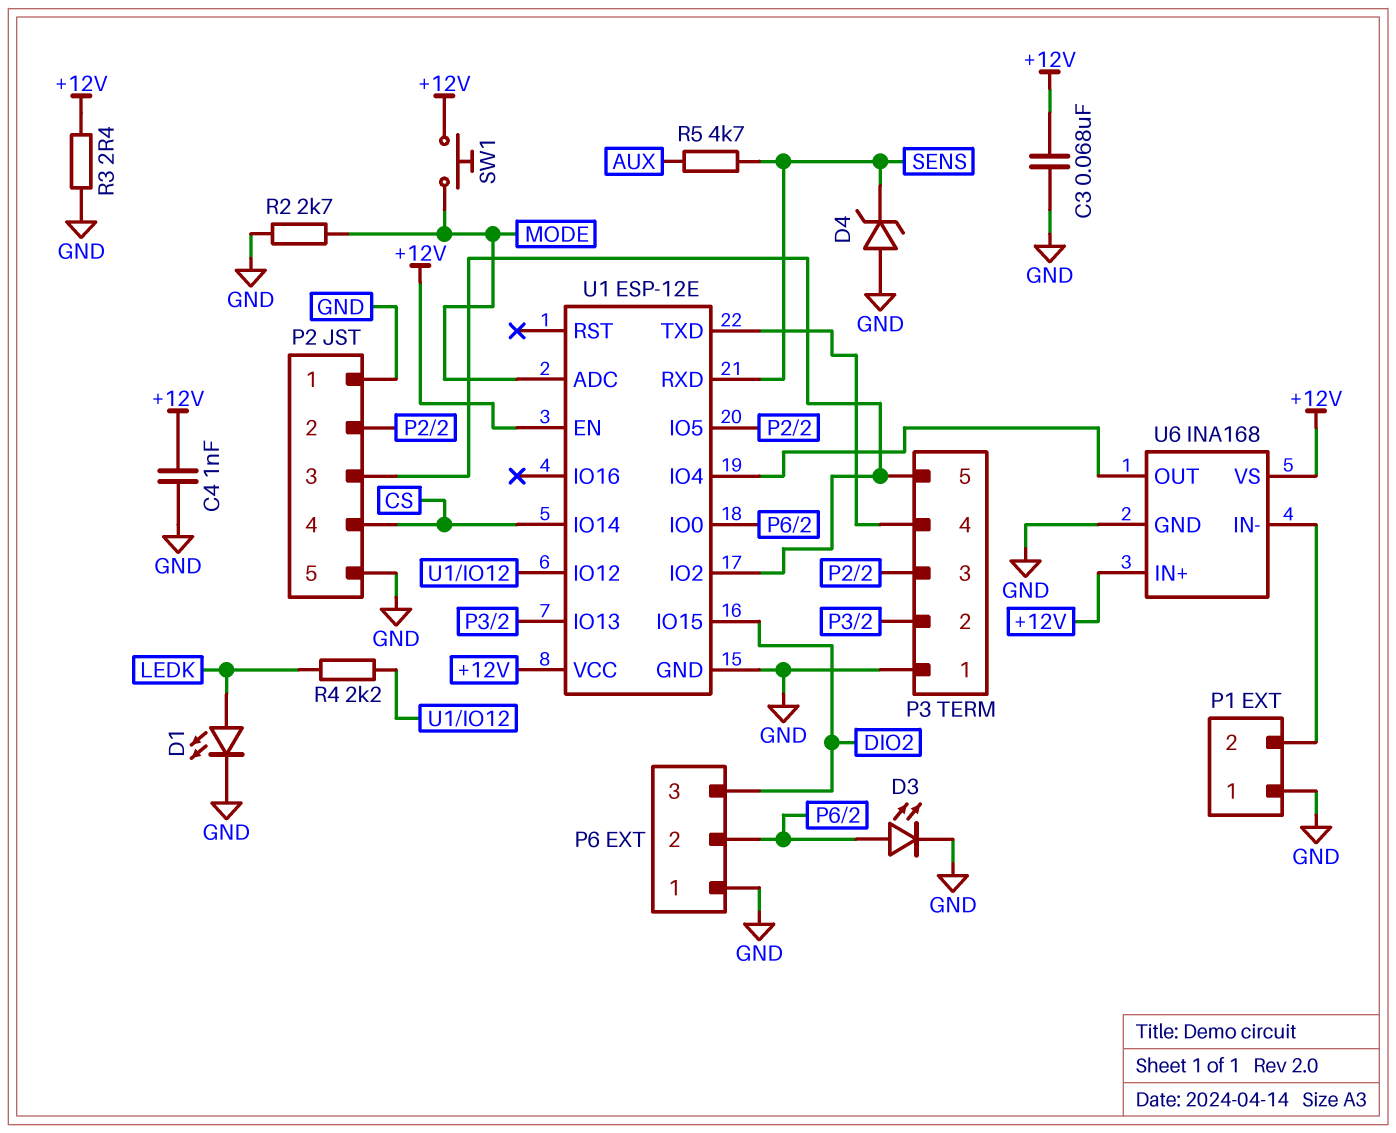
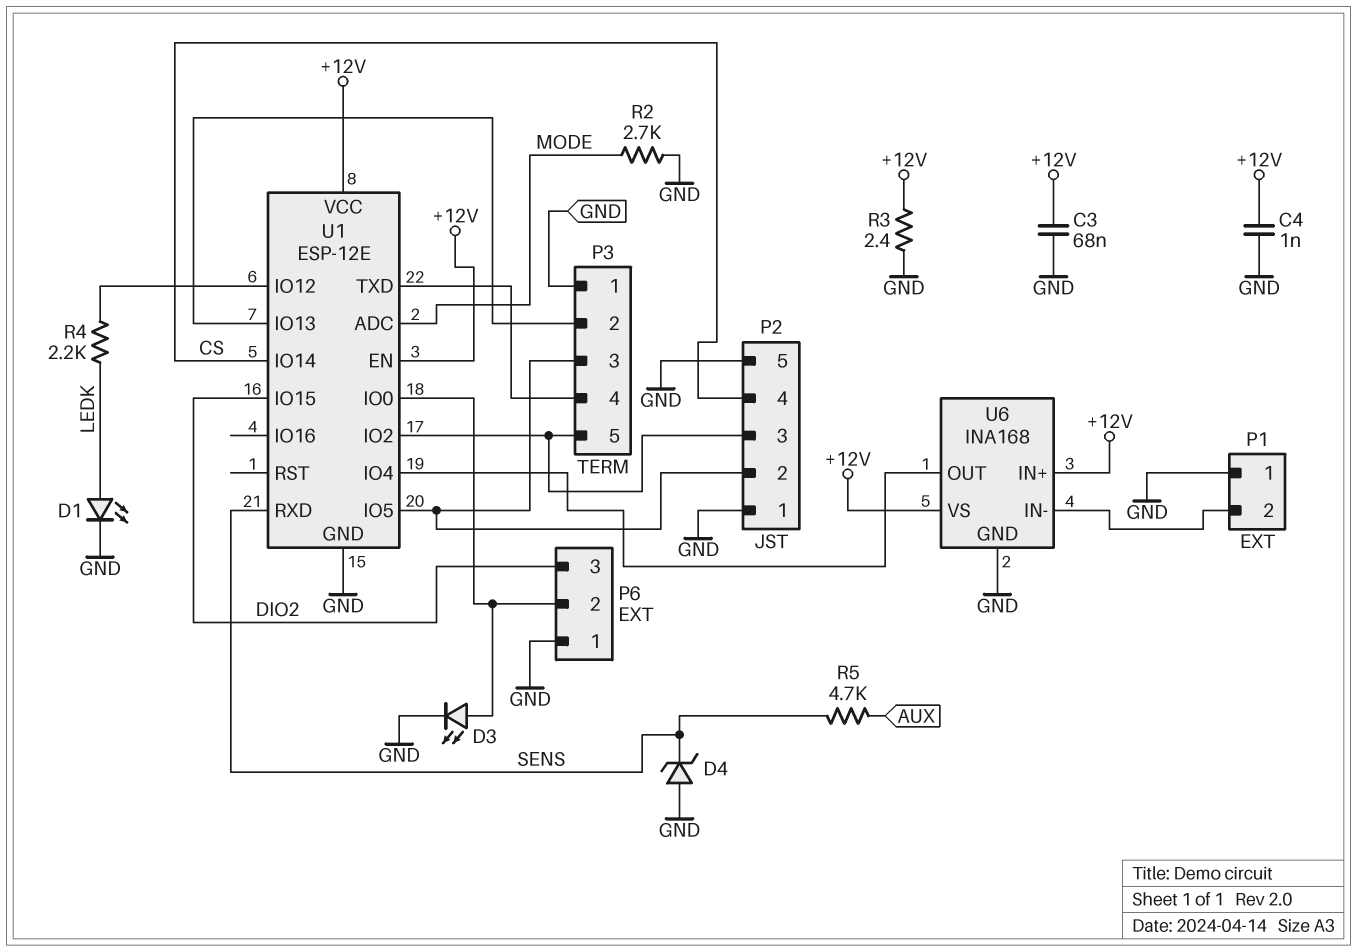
SW1: button (+12V, MODE) -> none

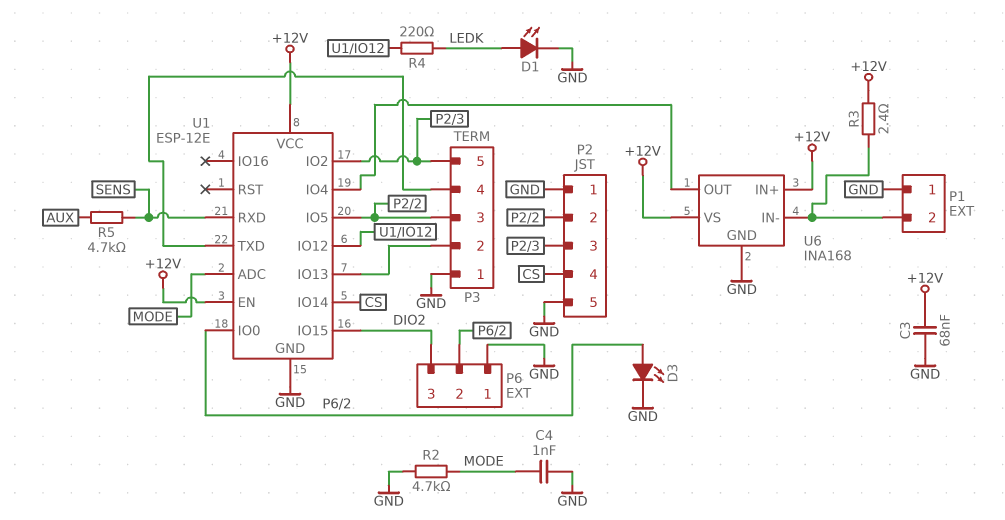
C4: 1nF (+12V, GND) -> 1nF (GND, MODE)
D4: zener (A GND, K SENS) -> none
R2: 2.7k (GND, MODE) -> 4.7k (GND, MODE)
R3: 2.4 (+12V, GND) -> 2.4 (+12V, P1/2)
R4: 2.2k (LEDK, U1/IO12) -> 220 (LEDK, U1/IO12)

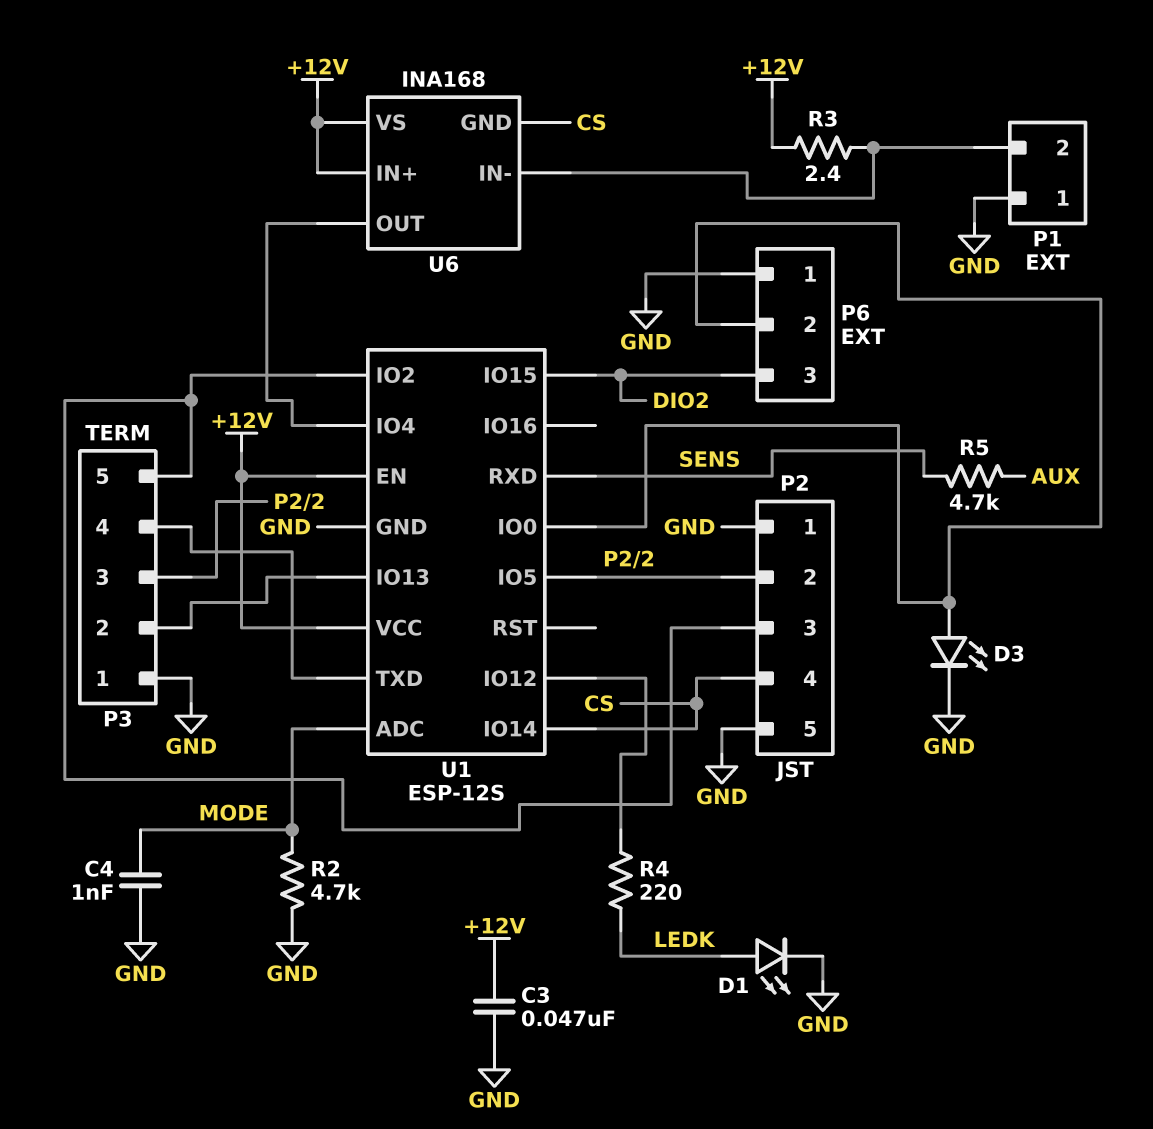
C3: 68nF (+12V, GND) -> 47nF (+12V, GND)
U1: ESP-12E -> ESP-12S
U6 pin GND: GND -> CS

